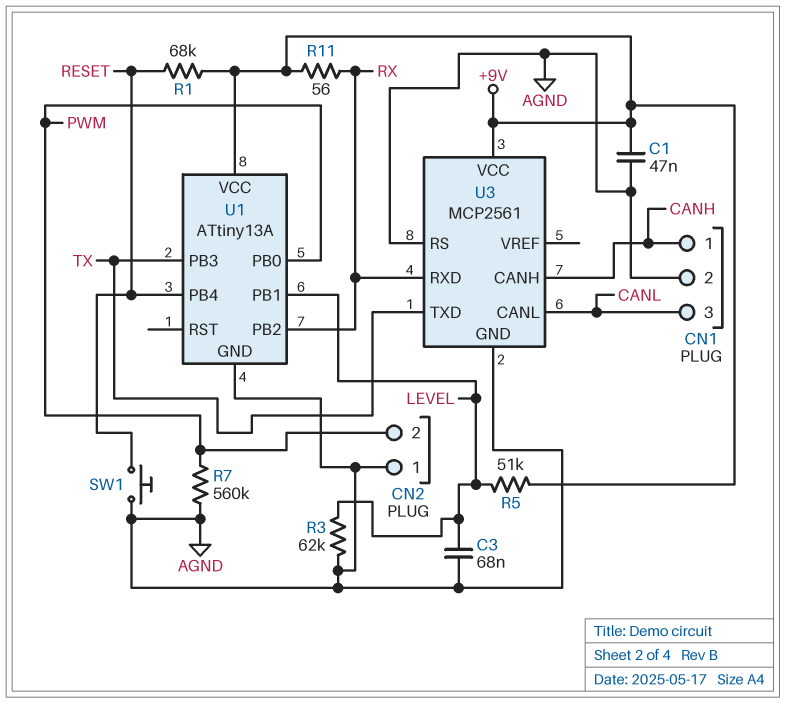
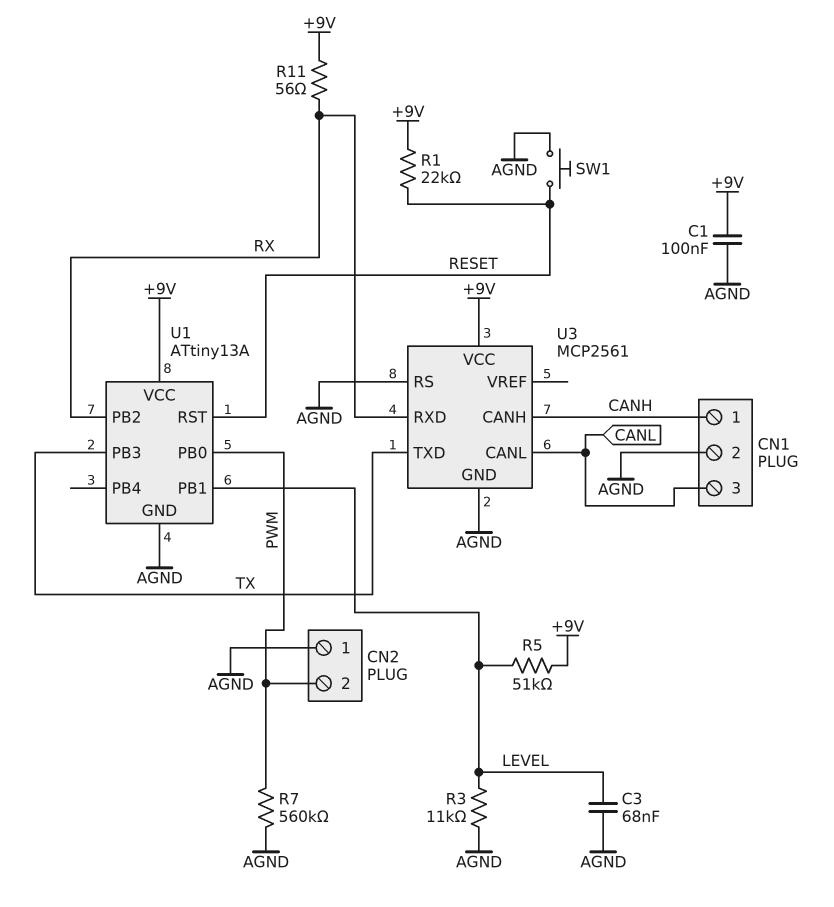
C1: 47nF (+9V, AGND) -> 100nF (+9V, AGND)
R1: 68k (+9V, RESET) -> 22k (+9V, RESET)
R3: 62k (AGND, LEVEL) -> 11k (AGND, LEVEL)
U1 pin PB4: RESET -> none
U1 pin RST: none -> RESET

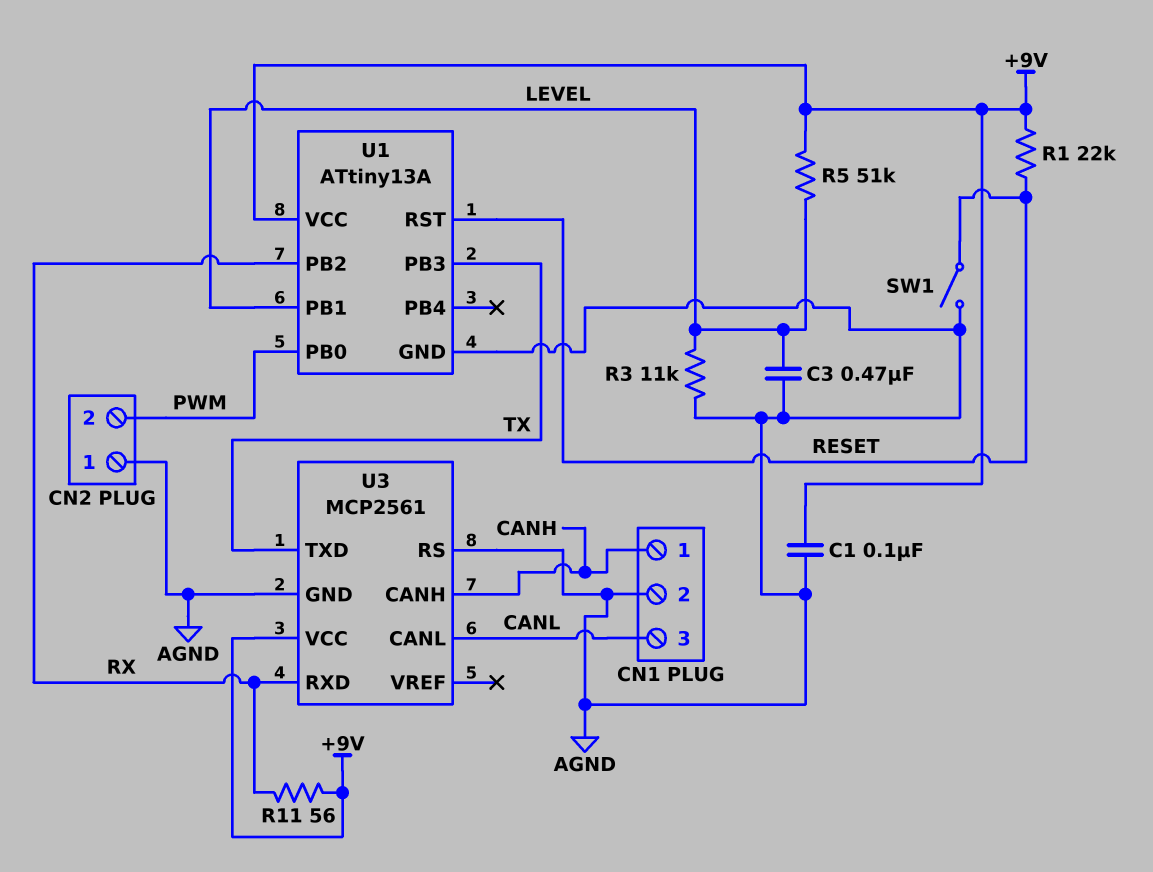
C3: 68nF (AGND, LEVEL) -> 470nF (AGND, LEVEL)
R7: 560k (AGND, PWM) -> none
SW1: button (AGND, RESET) -> switch (AGND, RESET)

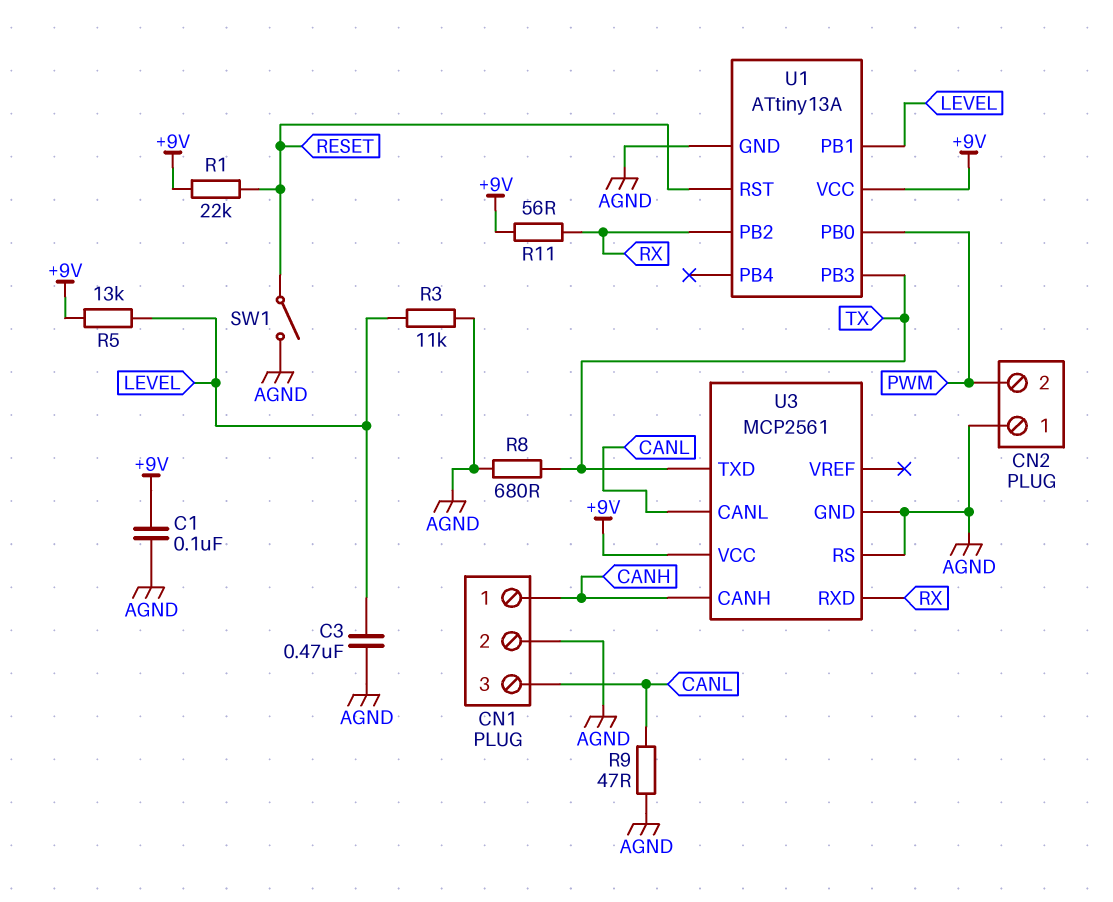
R5: 51k (+9V, LEVEL) -> 13k (+9V, LEVEL)
R8: none -> 680 (AGND, TX)
R9: none -> 47 (AGND, CANL)

